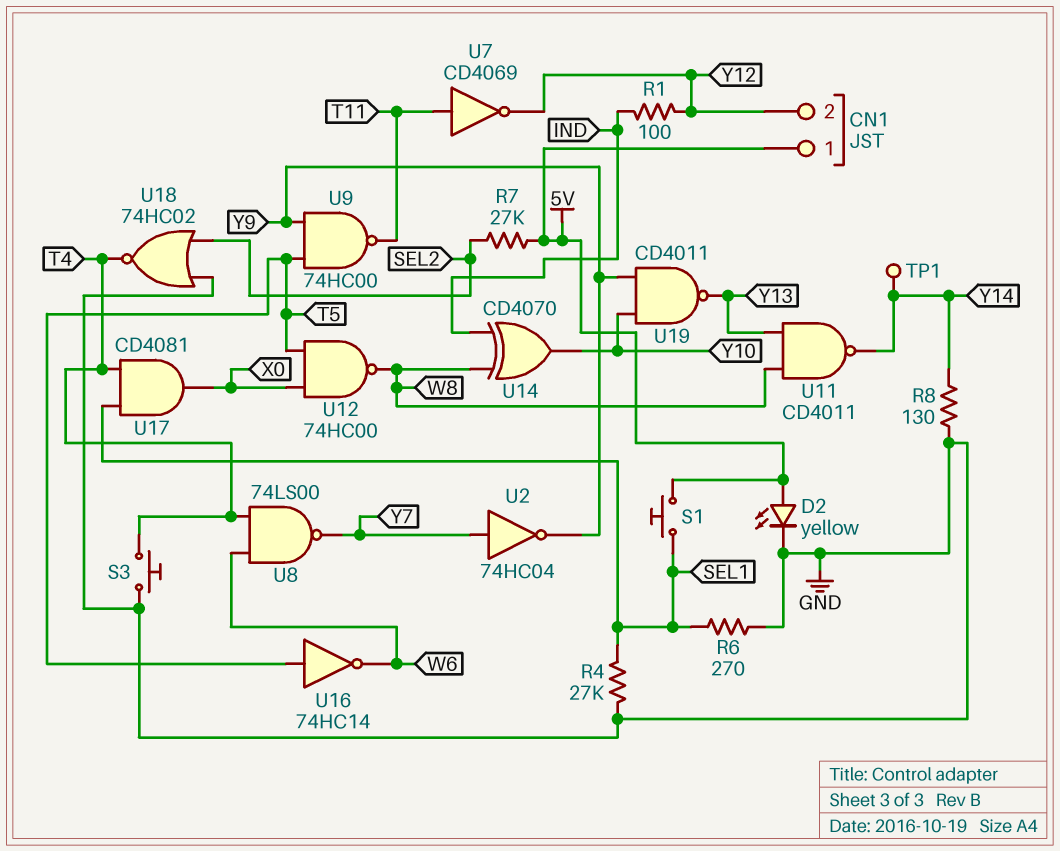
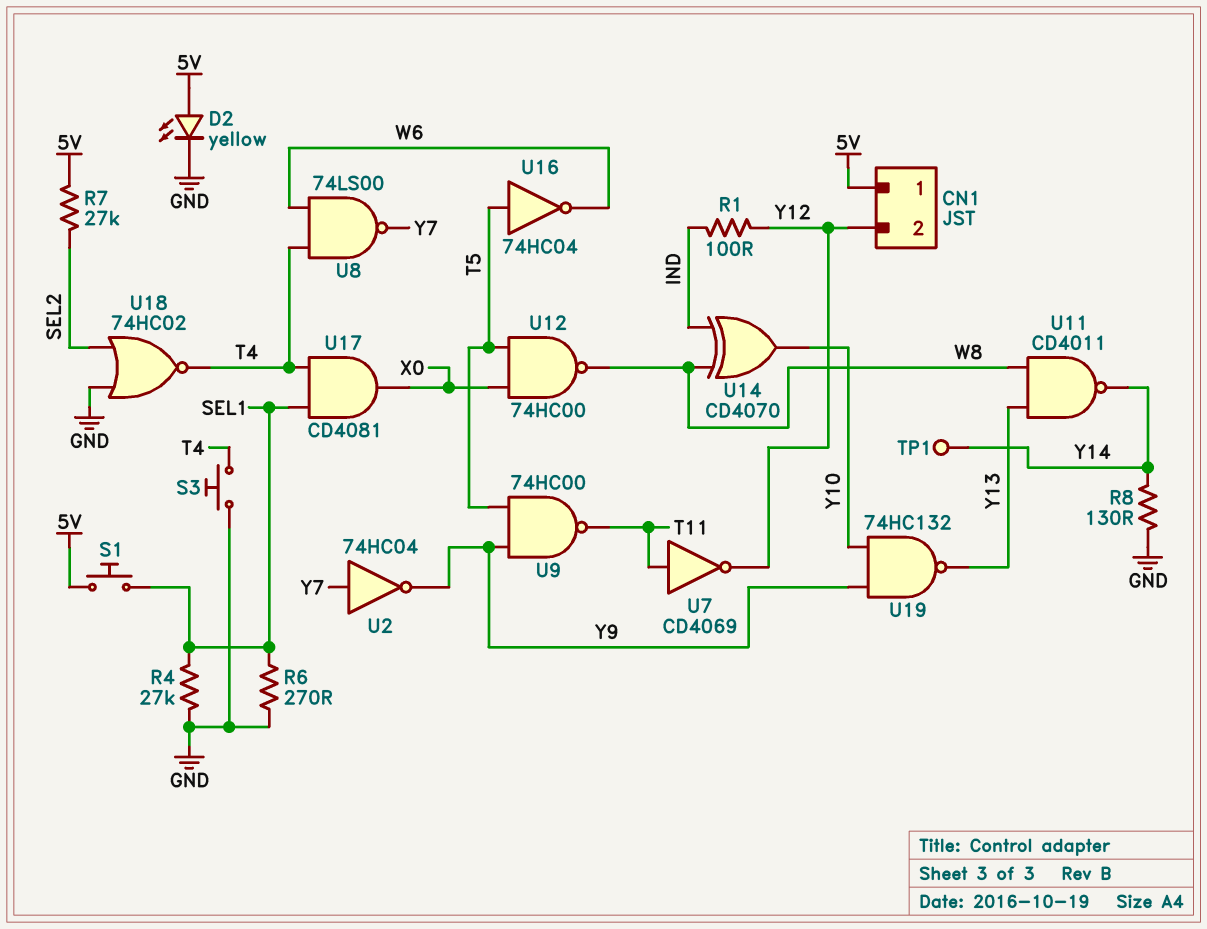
U16: NOT 74HC14 (in T5, out W6) -> NOT 74HC04 (in T5, out W6)
U19: NAND CD4011 (in Y9, in Y10, out Y13) -> NAND 74HC132 (in Y9, in Y10, out Y13)

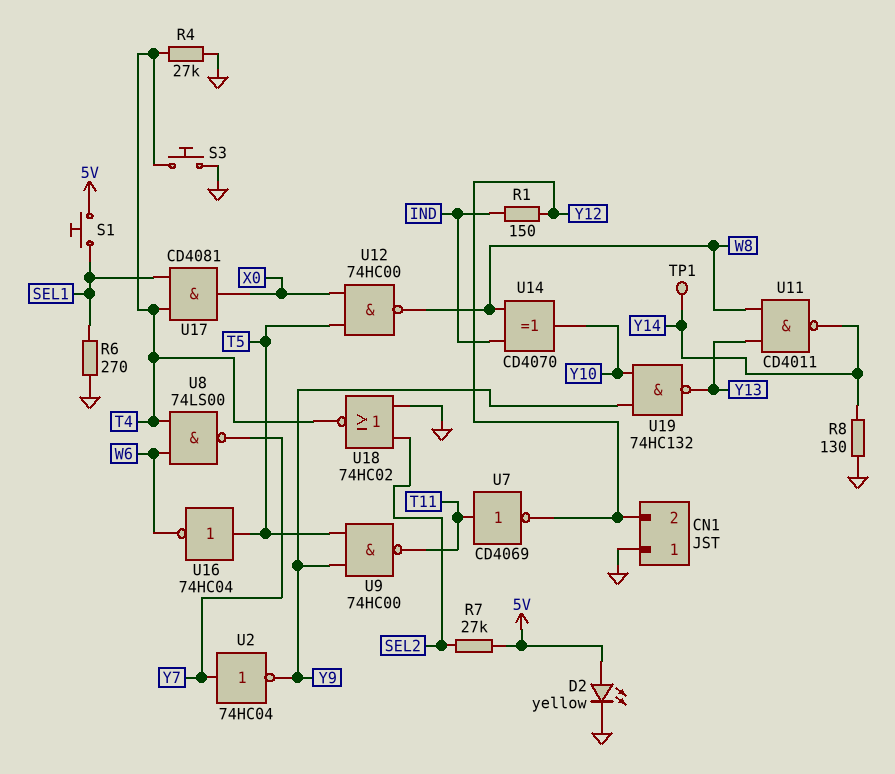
CN1 pin 1: 5V -> GND
R1: 100 (IND, Y12) -> 150 (IND, Y12)
R4: 27k (GND, SEL1) -> 27k (GND, T4)

